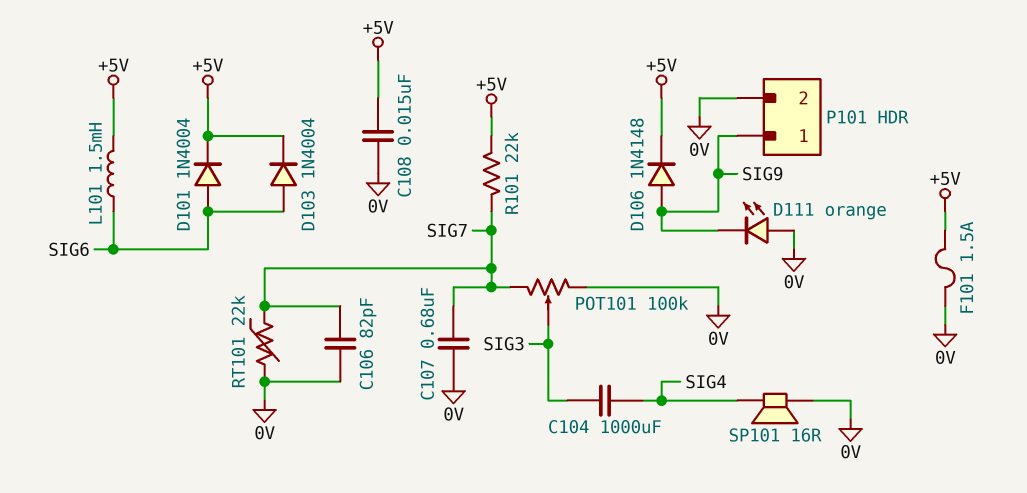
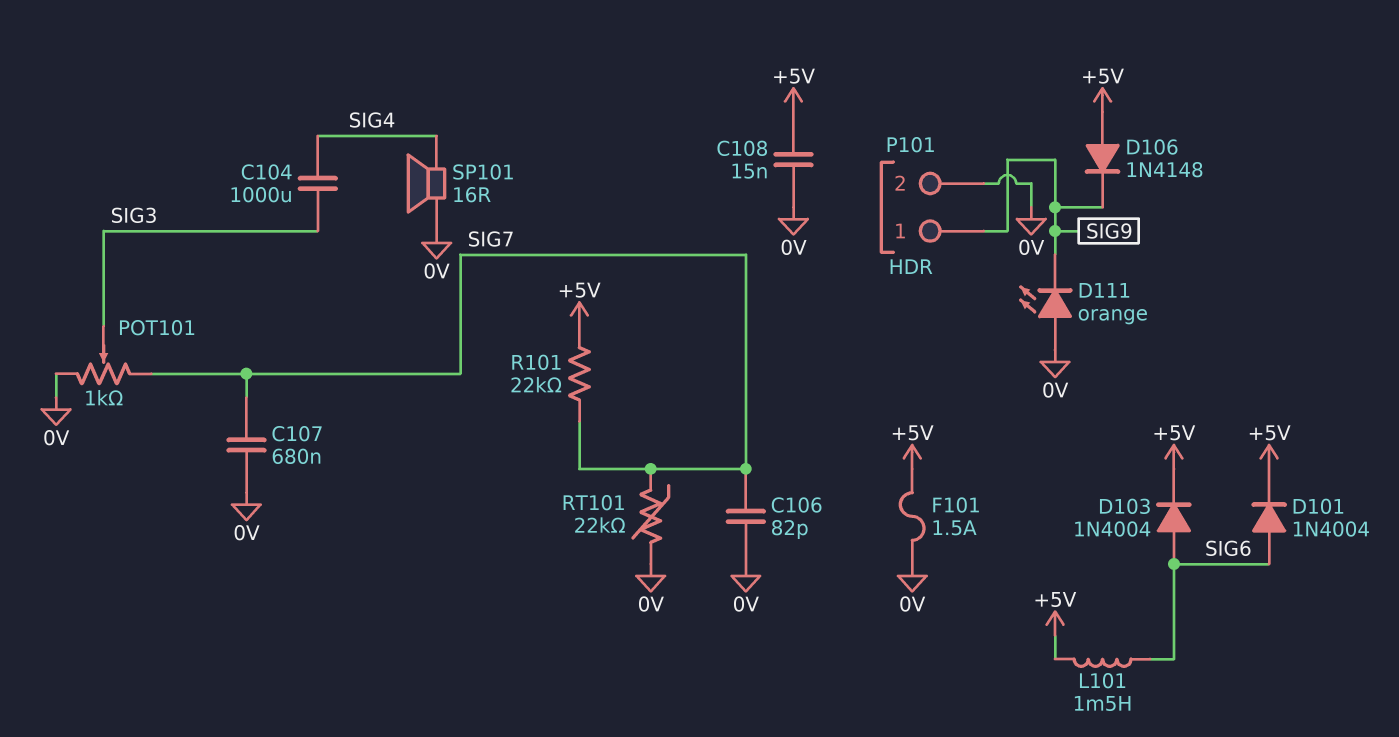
D106: diode 1N4148 (A SIG9, K +5V) -> diode 1N4148 (A +5V, K SIG9)
POT101: 100k (0V, SIG7, wiper SIG3) -> 1k (0V, SIG7, wiper SIG3)

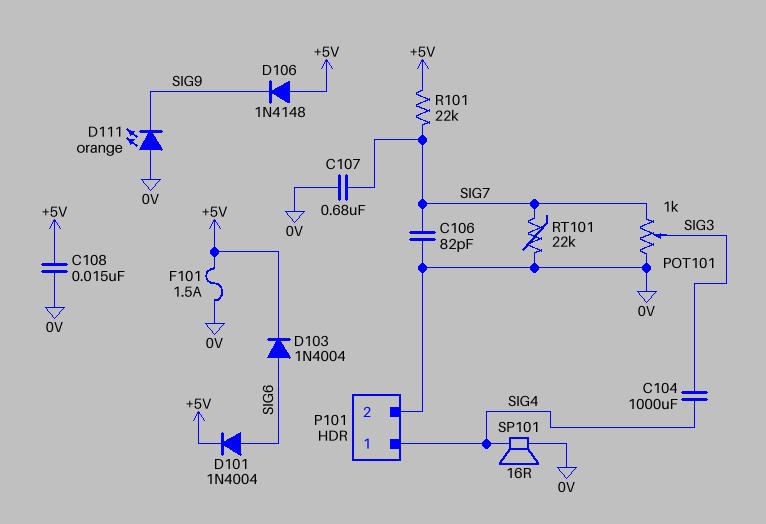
L101: 1.5mH (+5V, SIG6) -> none
P101 pin 1: SIG9 -> SIG4

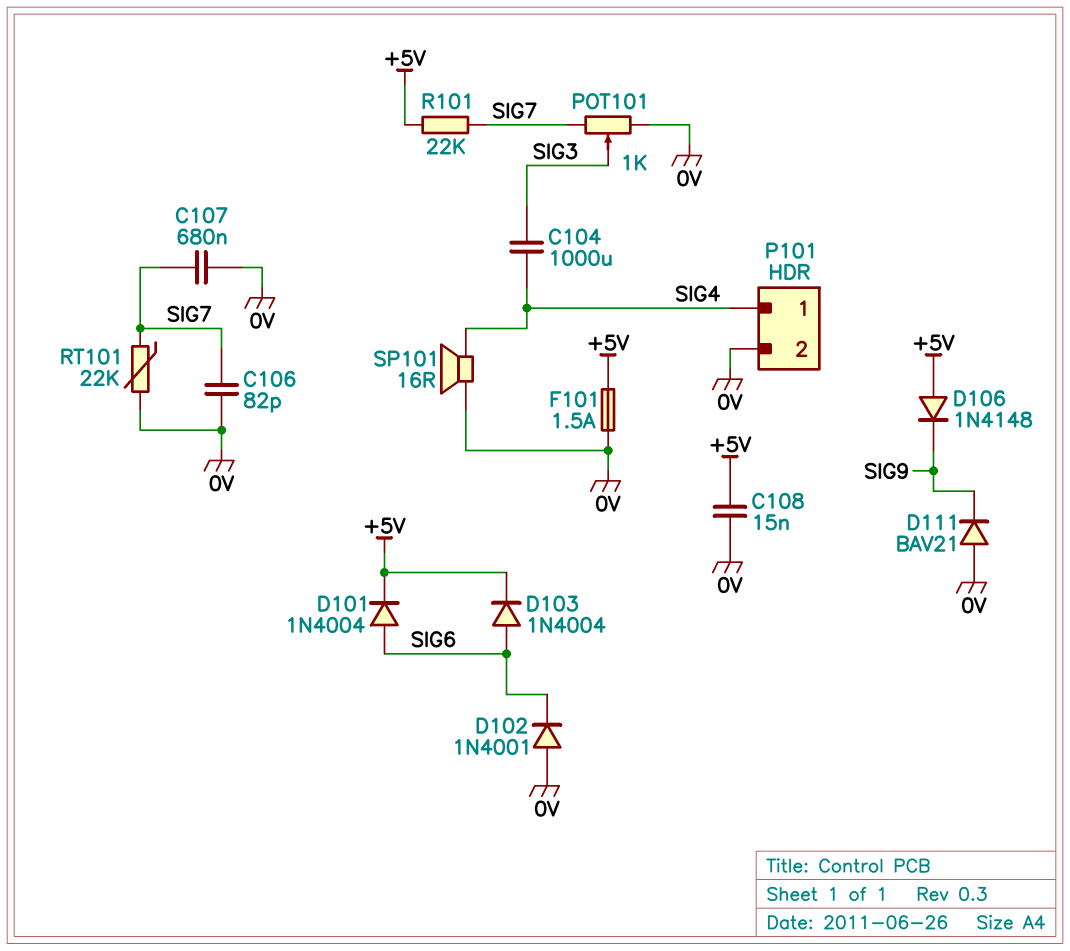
D102: none -> diode 1N4001 (A 0V, K SIG6)
D111: LED orange (A 0V, K SIG9) -> diode BAV21 (A 0V, K SIG9)

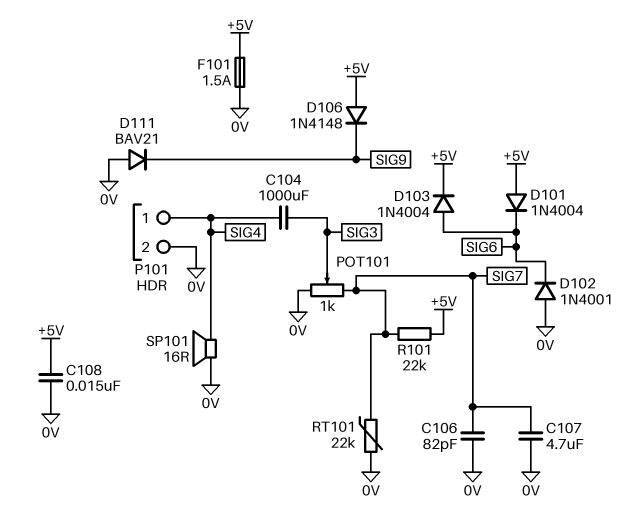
C107: 680nF (0V, SIG7) -> 4.7uF (0V, SIG7)
D101: diode 1N4004 (A SIG6, K +5V) -> diode 1N4004 (A +5V, K SIG6)

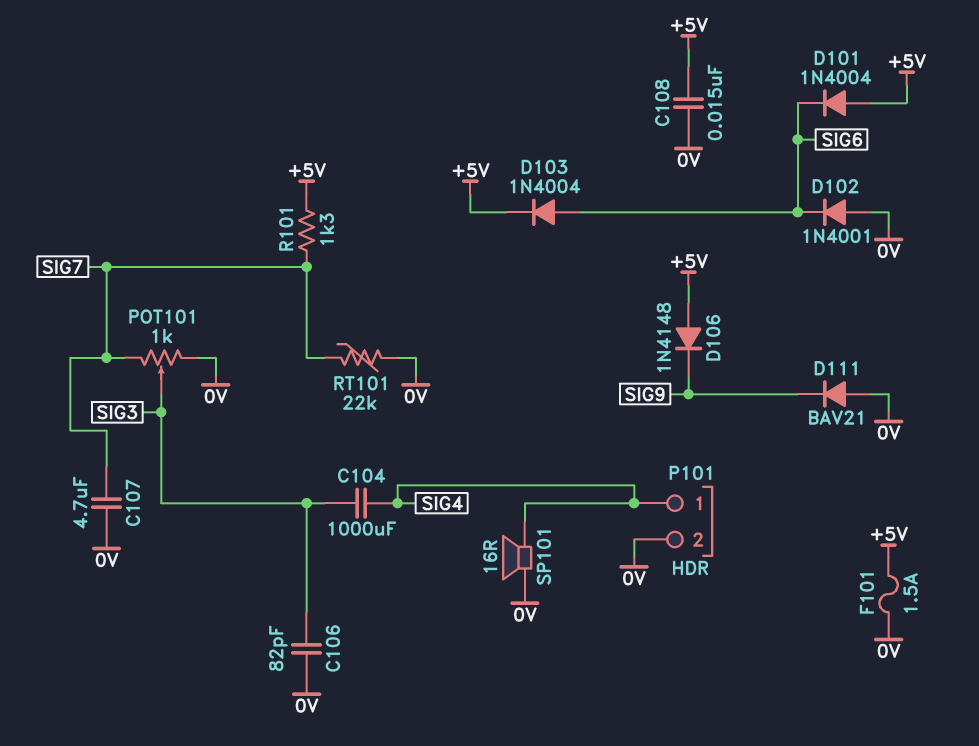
C106: 82pF (0V, SIG7) -> 82pF (0V, SIG3)
R101: 22k (+5V, SIG7) -> 1.3k (+5V, SIG7)

